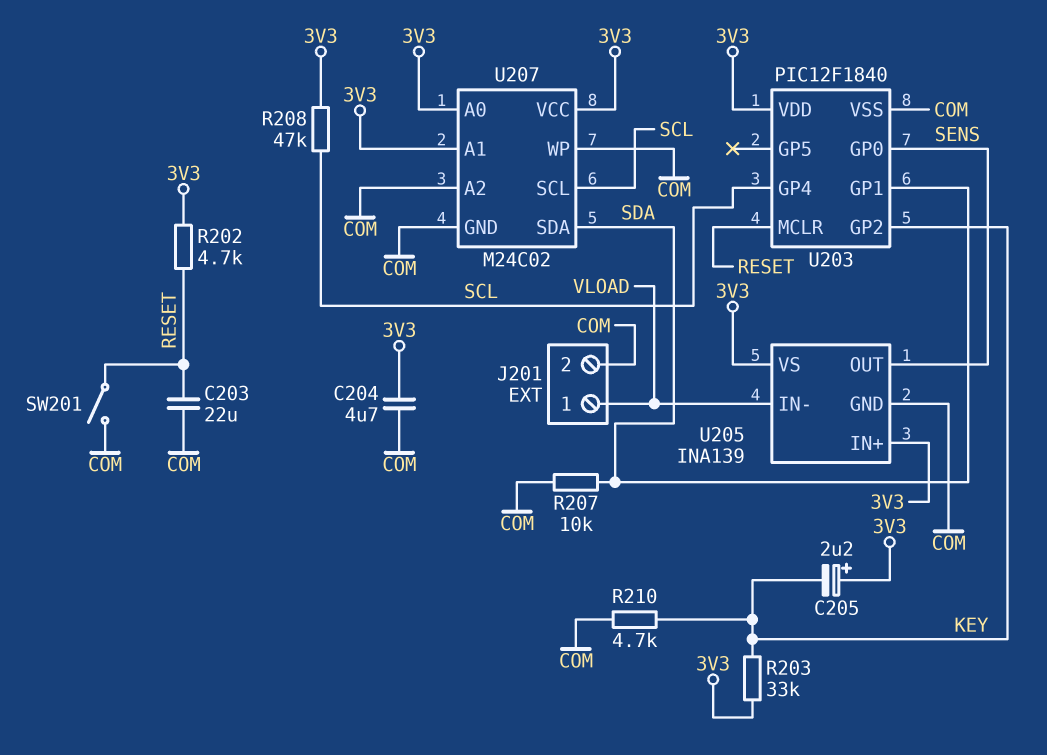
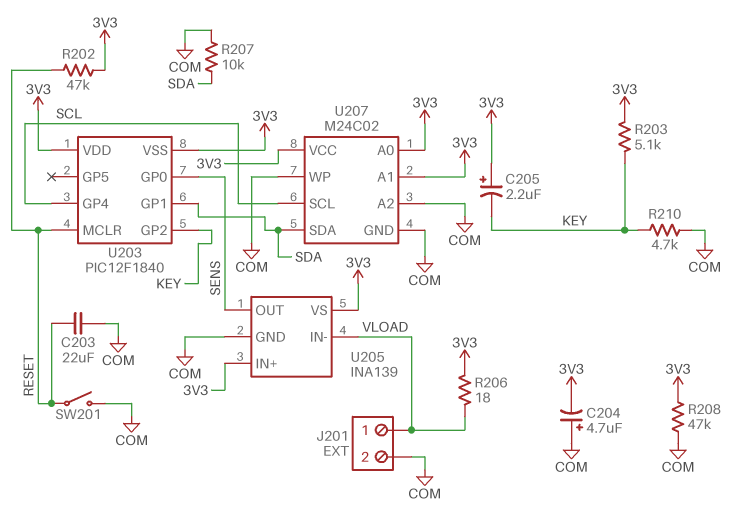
C204: 4.7uF (3V3, COM) -> 4.7uF (plus COM, minus 3V3)
R202: 4.7k (3V3, RESET) -> 47k (3V3, RESET)
R203: 33k (3V3, KEY) -> 5.1k (3V3, KEY)
R206: none -> 18 (3V3, VLOAD)
R208: 47k (3V3, SCL) -> 47k (3V3, COM)
U203 pin VSS: COM -> 3V3

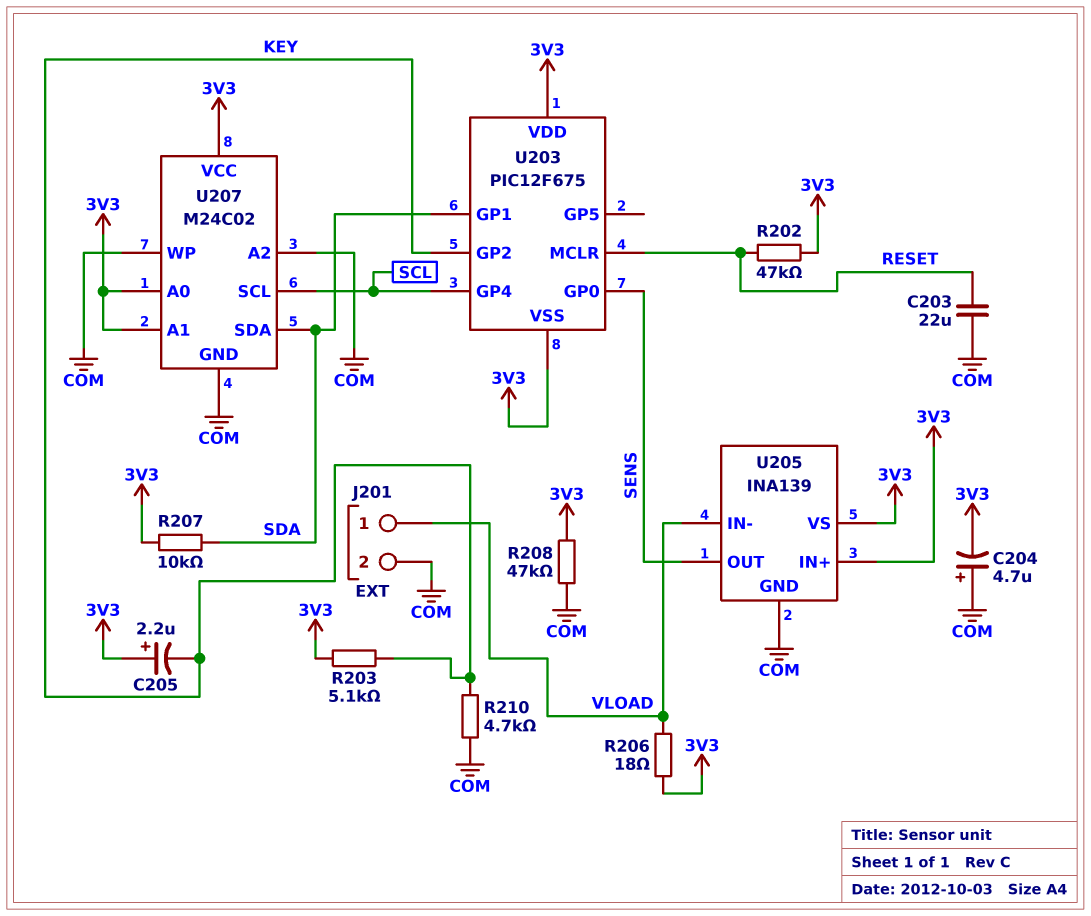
R207: 10k (COM, SDA) -> 10k (3V3, SDA)
SW201: switch (COM, RESET) -> none
U203: PIC12F1840 -> PIC12F675

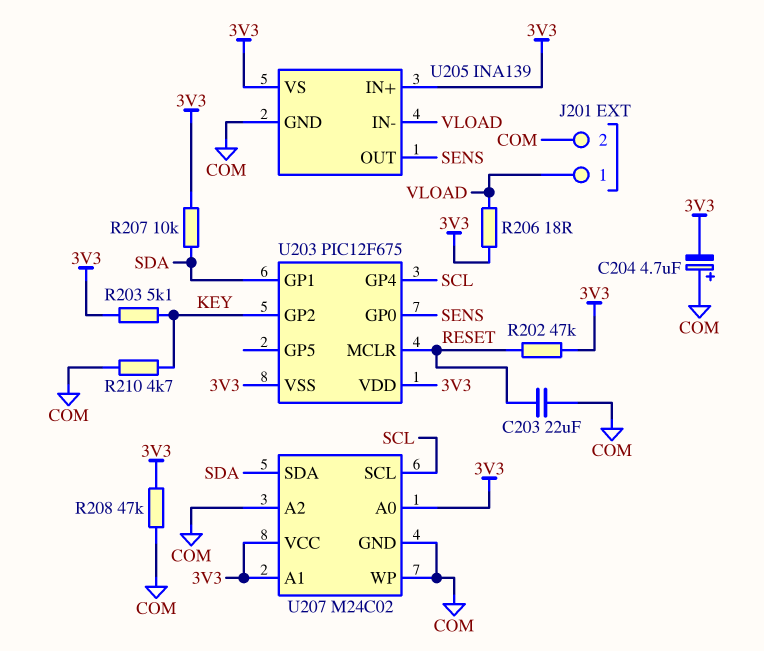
C205: 2.2uF (plus 3V3, minus KEY) -> none

